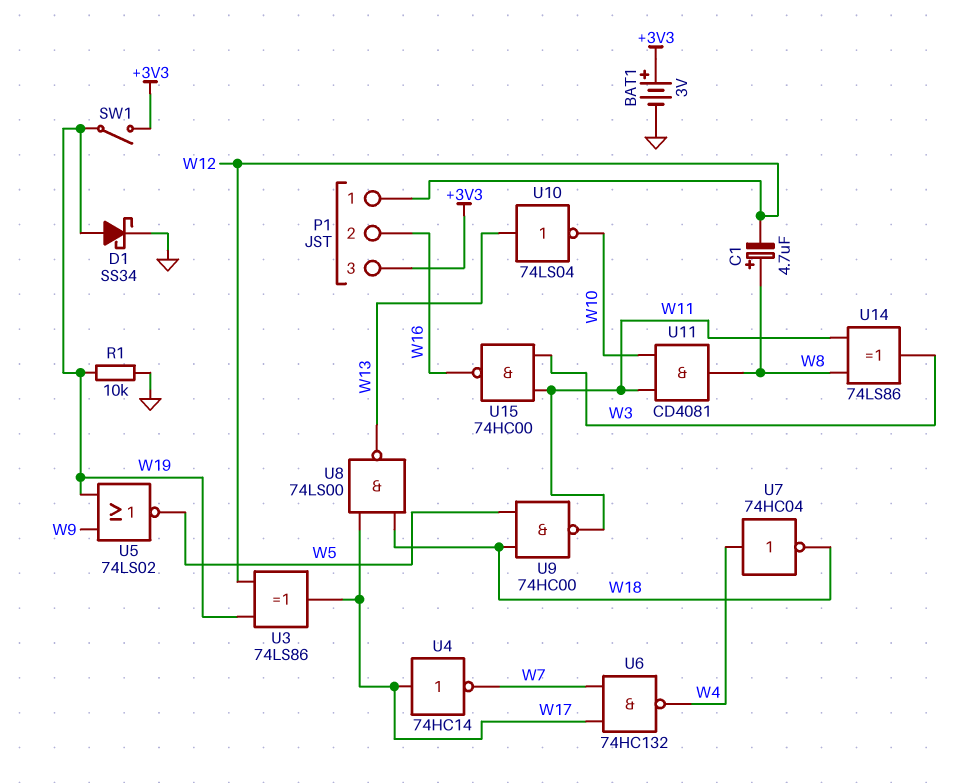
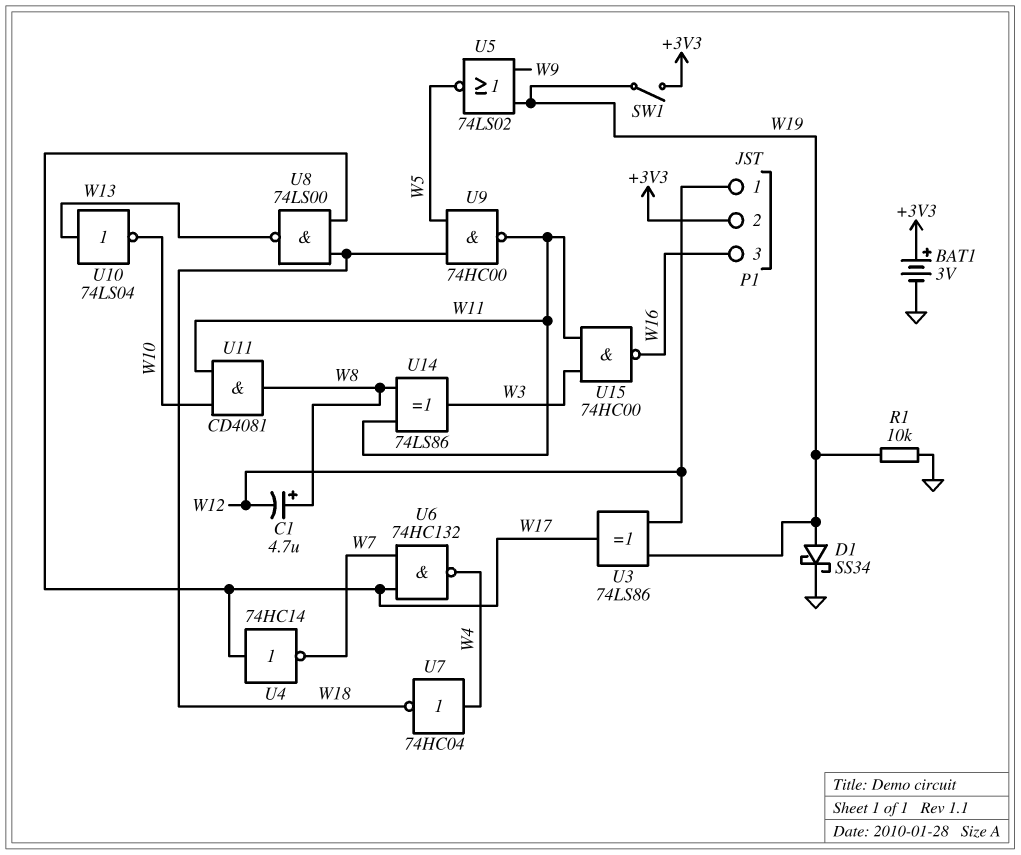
P1 pin 2: W16 -> +3V3
P1 pin 3: +3V3 -> W16

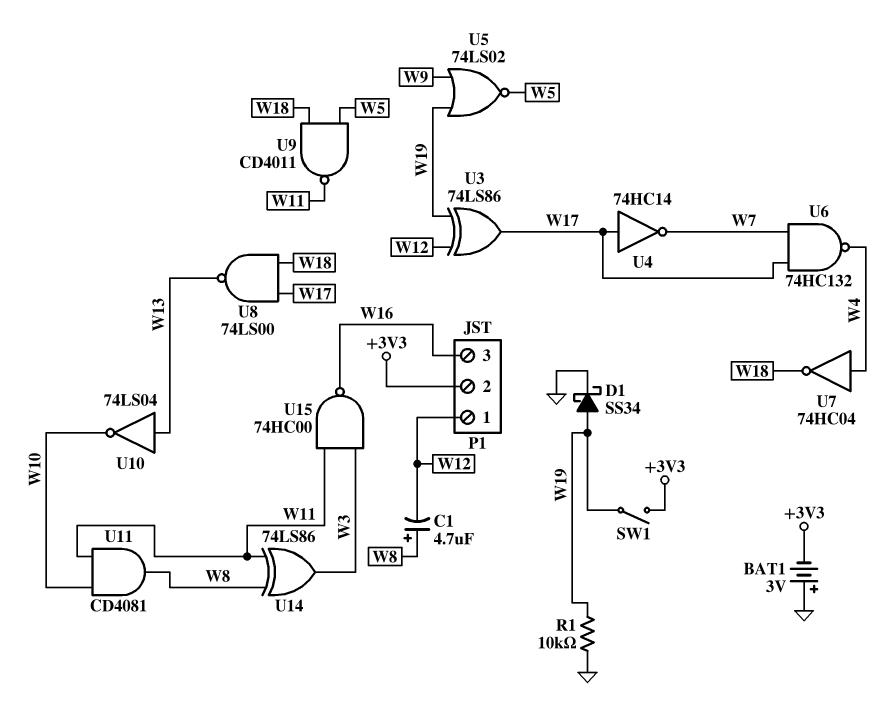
BAT1: 3V (plus +3V3, minus GND) -> 3V (plus GND, minus +3V3)
U9: NAND 74HC00 (in W5, in W18, out W11) -> NAND CD4011 (in W5, in W18, out W11)

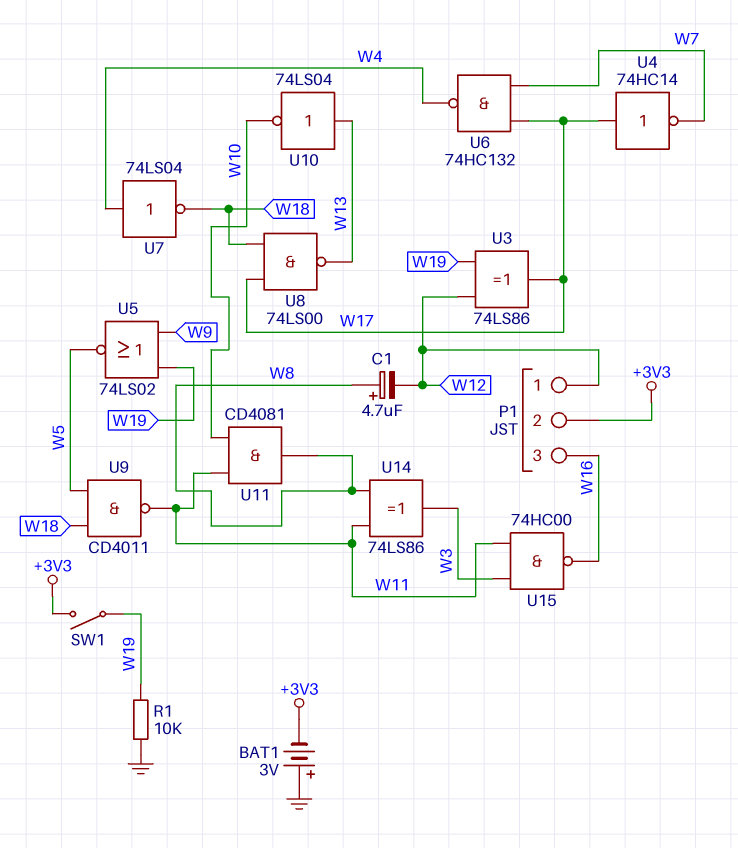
D1: schottky SS34 (A W19, K GND) -> none
U7: NOT 74HC04 (in W4, out W18) -> NOT 74LS04 (in W4, out W18)

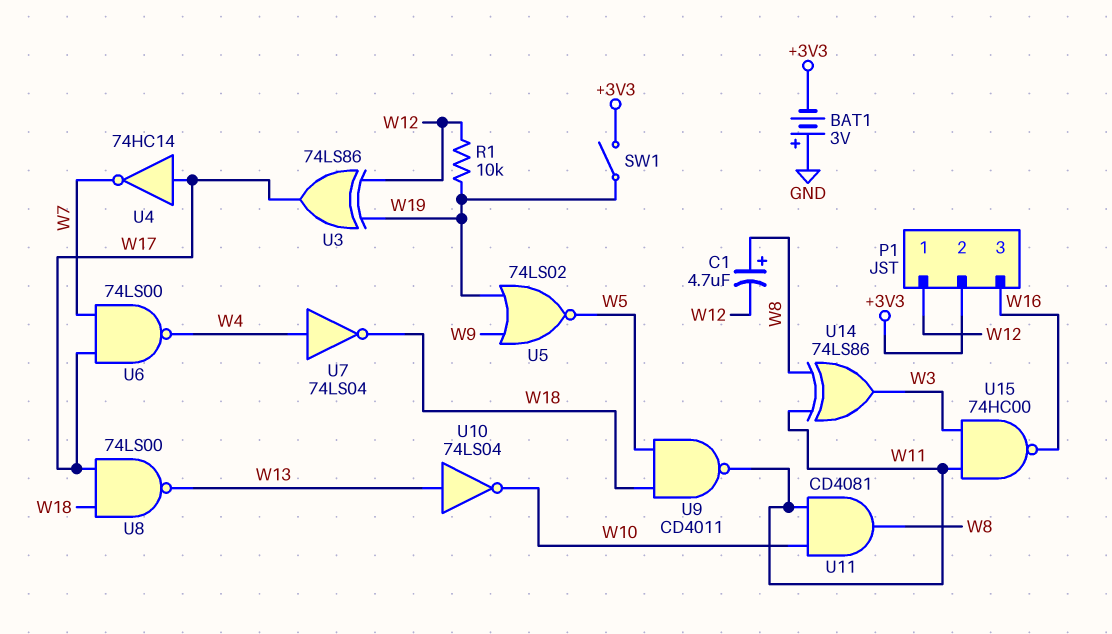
R1: 10k (GND, W19) -> 10k (W12, W19)
U6: NAND 74HC132 (in W7, in W17, out W4) -> NAND 74LS00 (in W7, in W17, out W4)

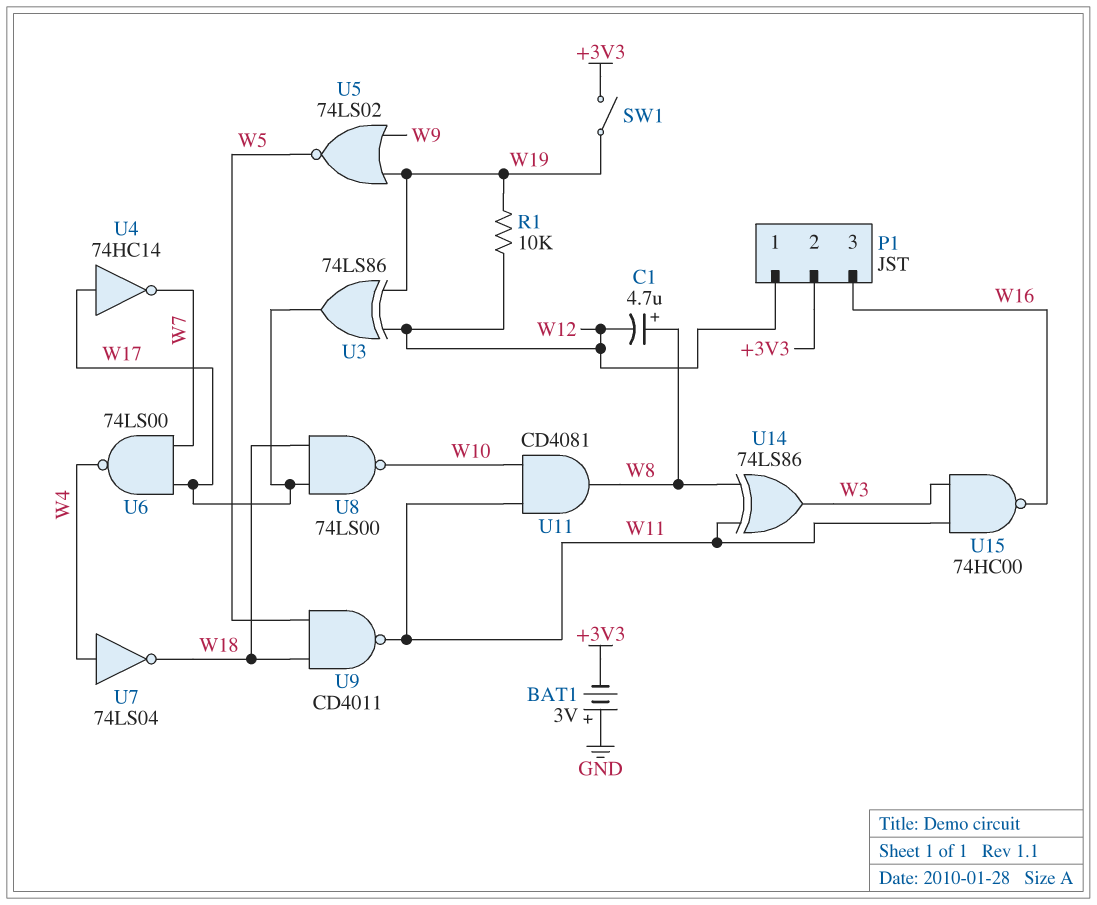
U8: NAND 74LS00 (in W17, in W18, out W13) -> NAND 74LS00 (in W17, in W18, out W10)
U10: NOT 74LS04 (in W13, out W10) -> none

